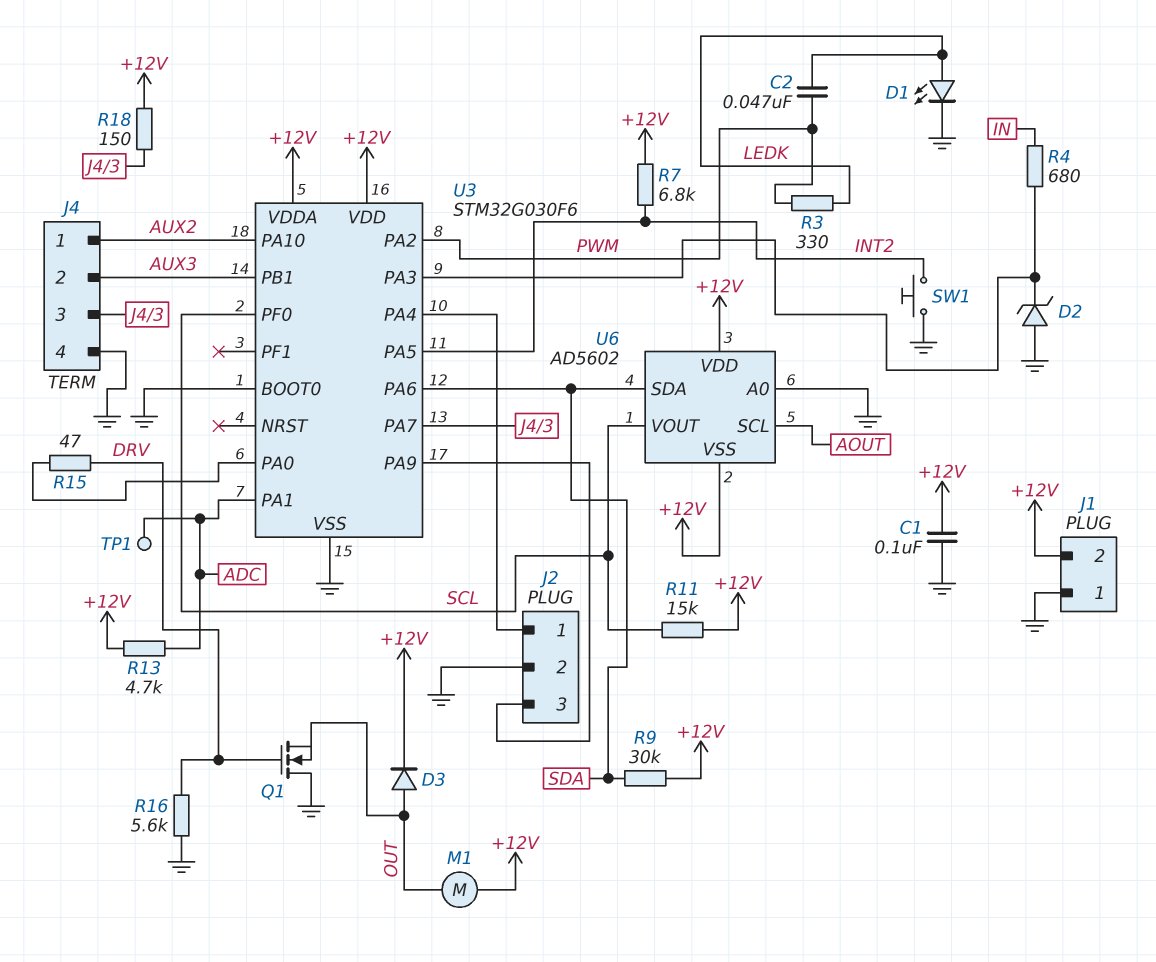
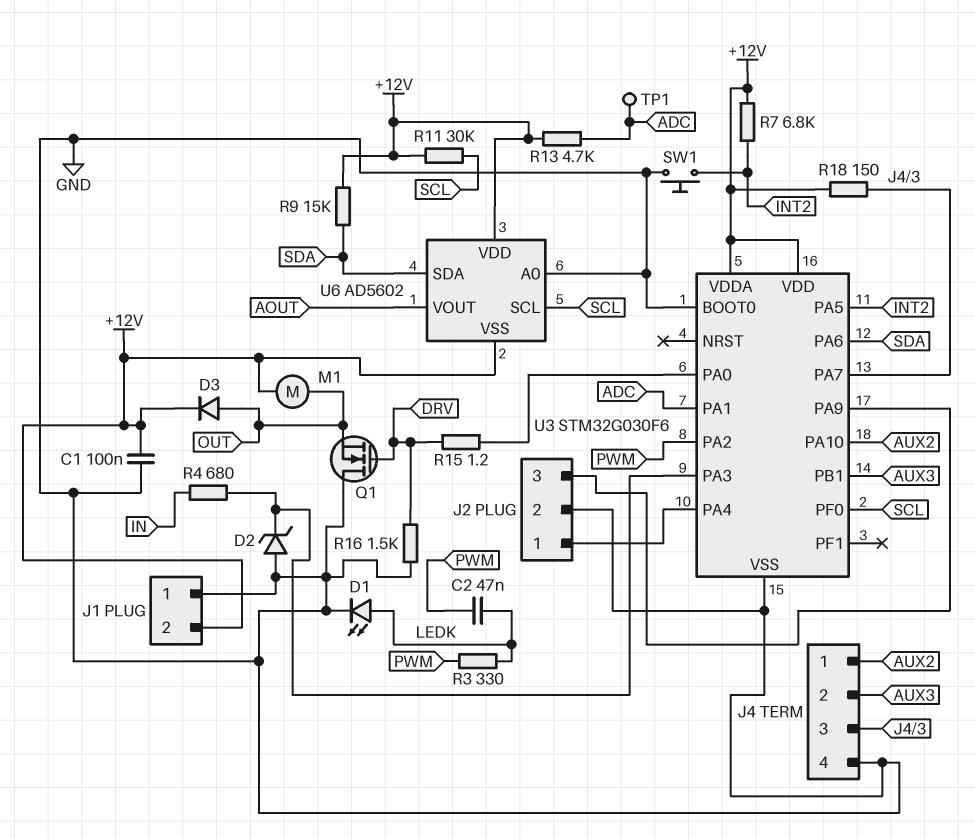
R9: 30k (+12V, SDA) -> 15k (+12V, SDA)
R11: 15k (+12V, SCL) -> 30k (+12V, SCL)
R15: 47 (DRV, U3/PA0) -> 1.2 (DRV, U3/PA0)
R16: 5.6k (DRV, GND) -> 1.5k (DRV, GND)
U6 pin SCL: AOUT -> SCL
U6 pin VOUT: SCL -> AOUT

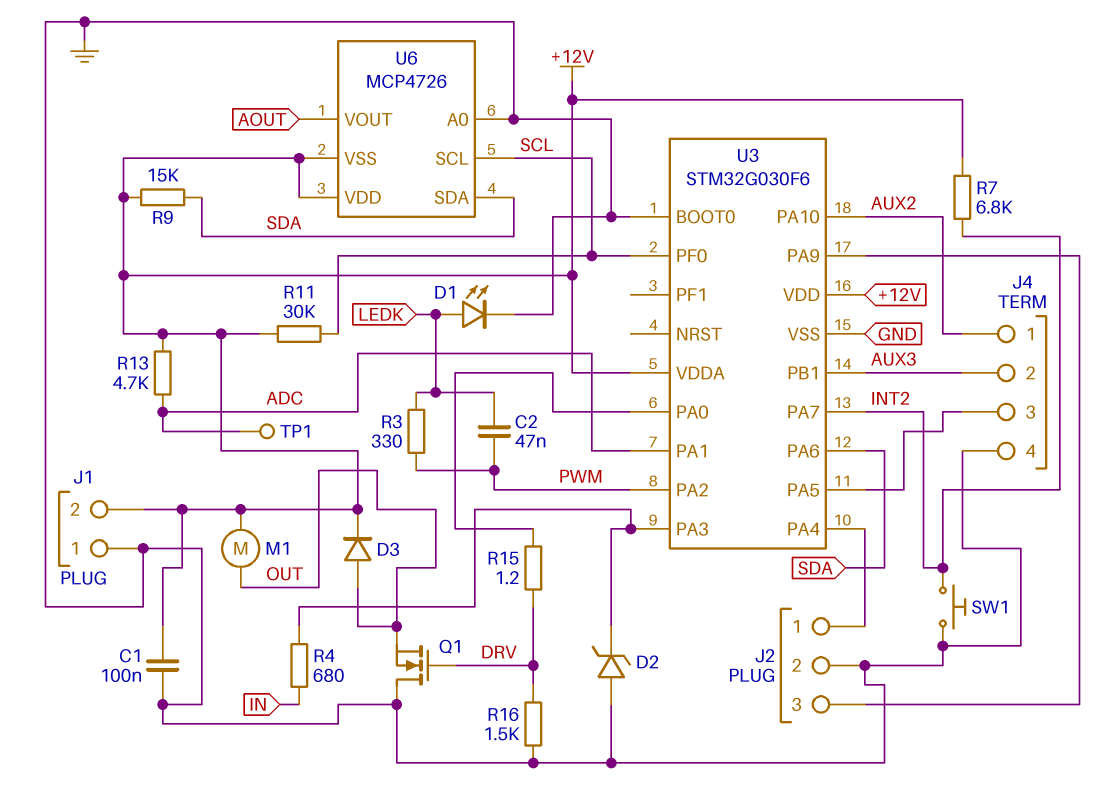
R18: 150 (+12V, J4/3) -> none
U3 pin PA5: INT2 -> J4/3
U3 pin PA7: J4/3 -> INT2
U6: AD5602 -> MCP4726

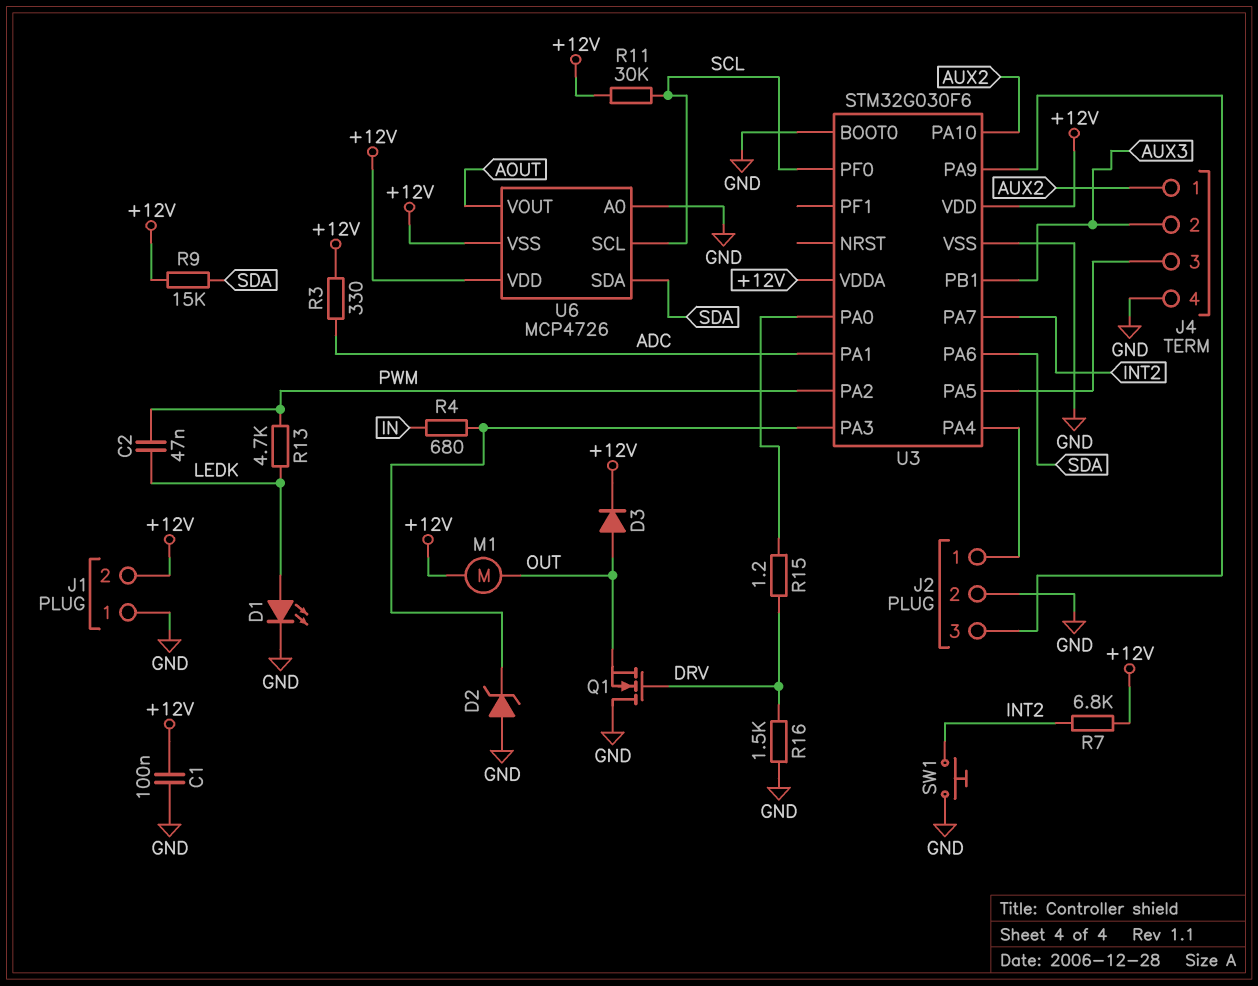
R3: 330 (LEDK, PWM) -> 330 (+12V, ADC)
R13: 4.7k (+12V, ADC) -> 4.7k (LEDK, PWM)
TP1: test point (ADC) -> none

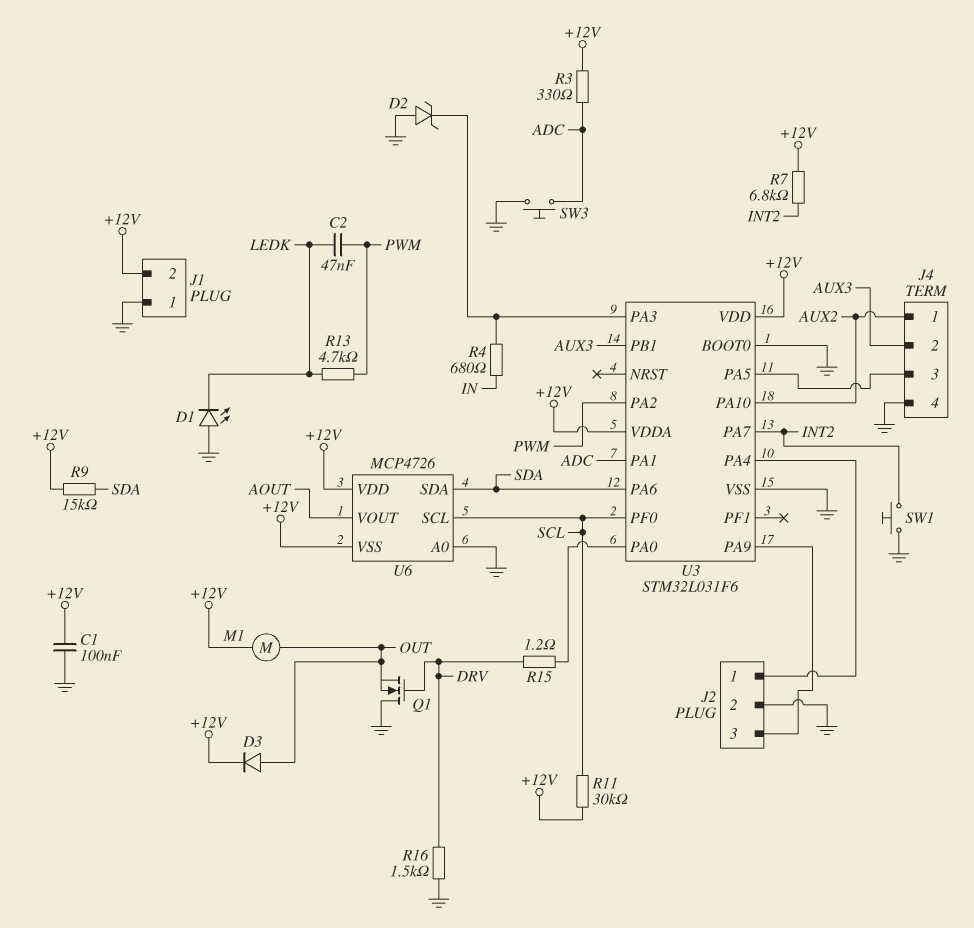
D1: LED (A LEDK, K GND) -> LED (A GND, K LEDK)
SW3: none -> button (ADC, GND)
U3: STM32G030F6 -> STM32L031F6

